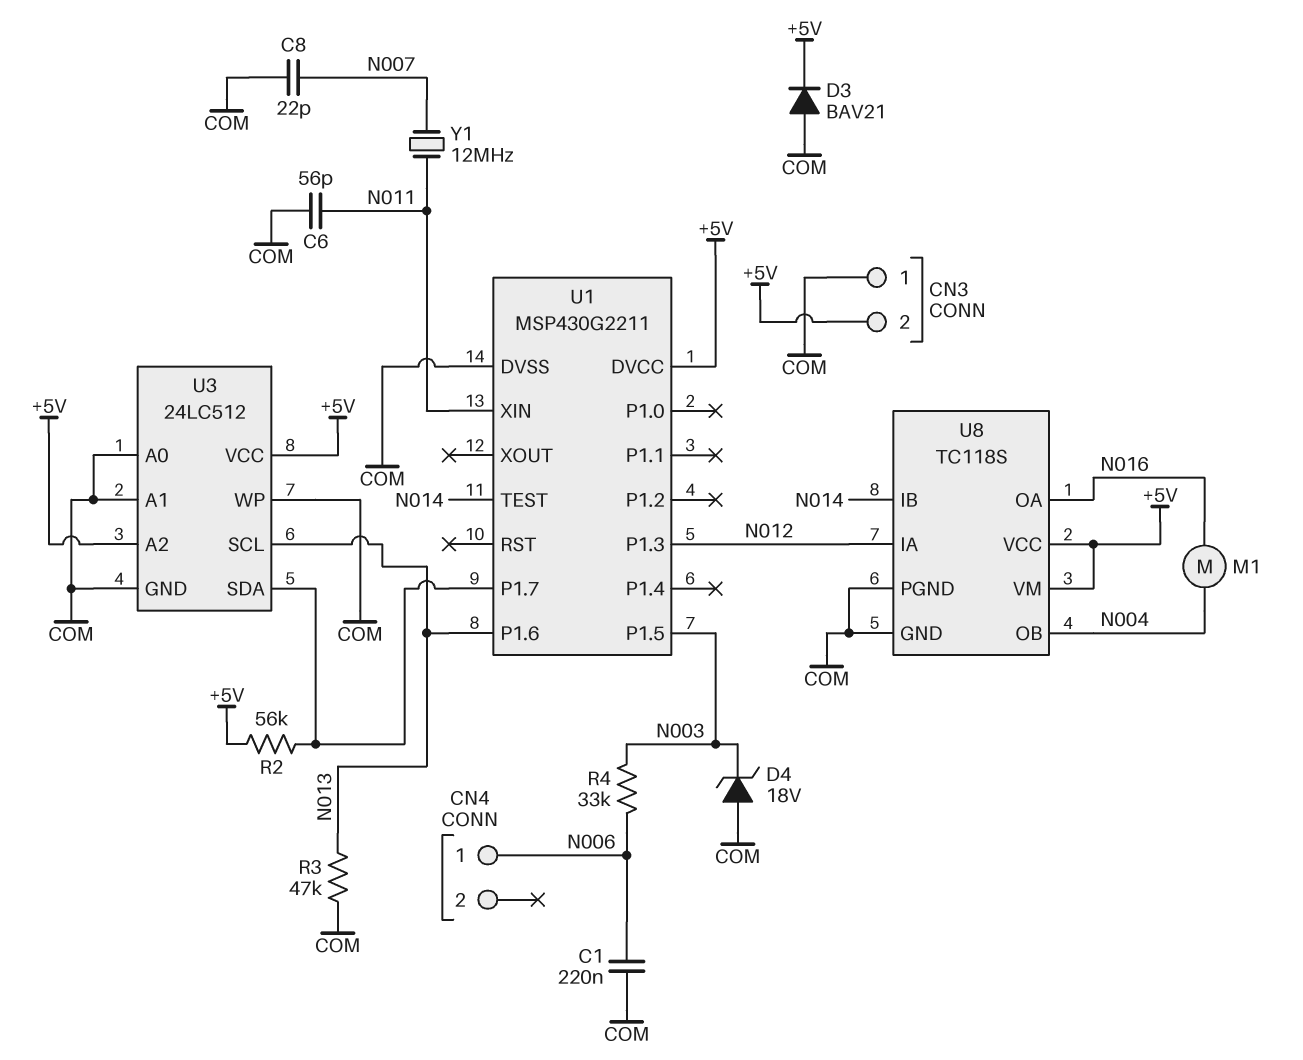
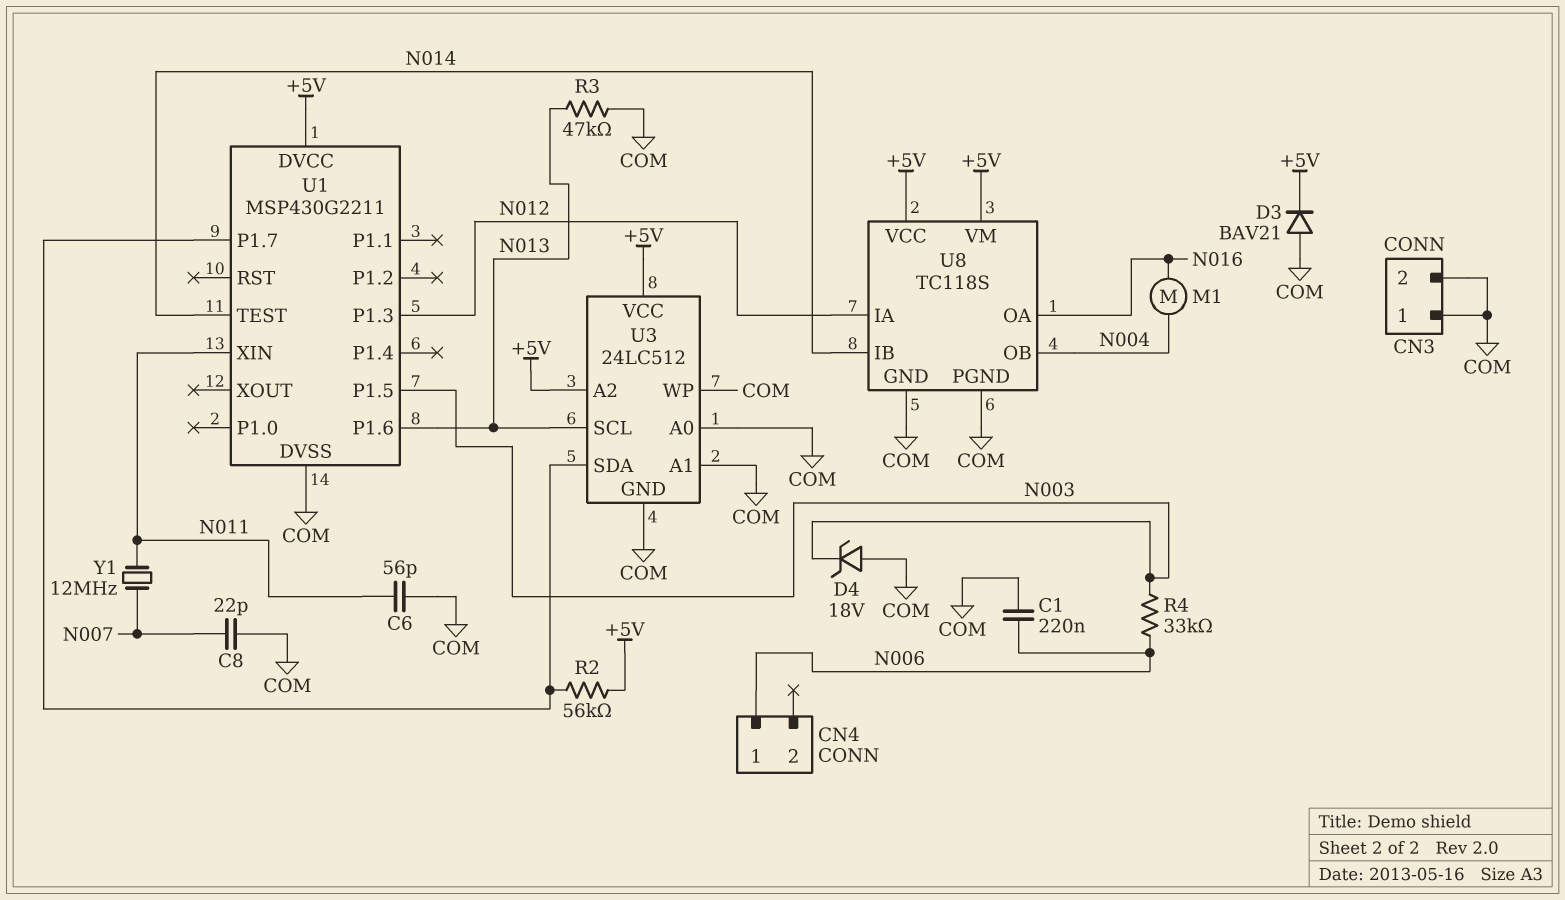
CN3 pin 2: +5V -> COM

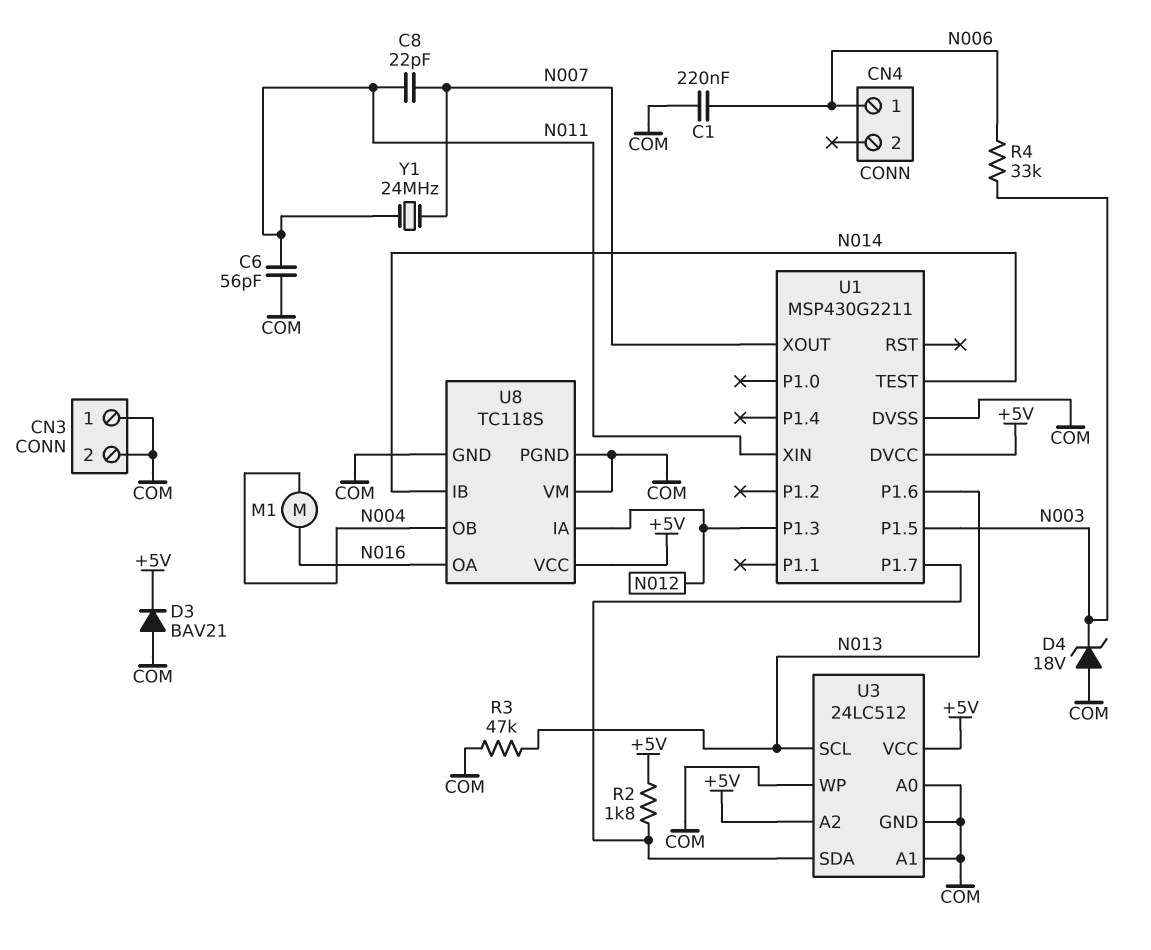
C8: 22pF (COM, N007) -> 22pF (N007, N011)
R2: 56k (+5V, U1/P1.7) -> 1.8k (+5V, U1/P1.7)
U1 pin XOUT: none -> N007
U8 pin VM: +5V -> COM
Y1: 12MHz (N007, N011) -> 24MHz (N007, N011)

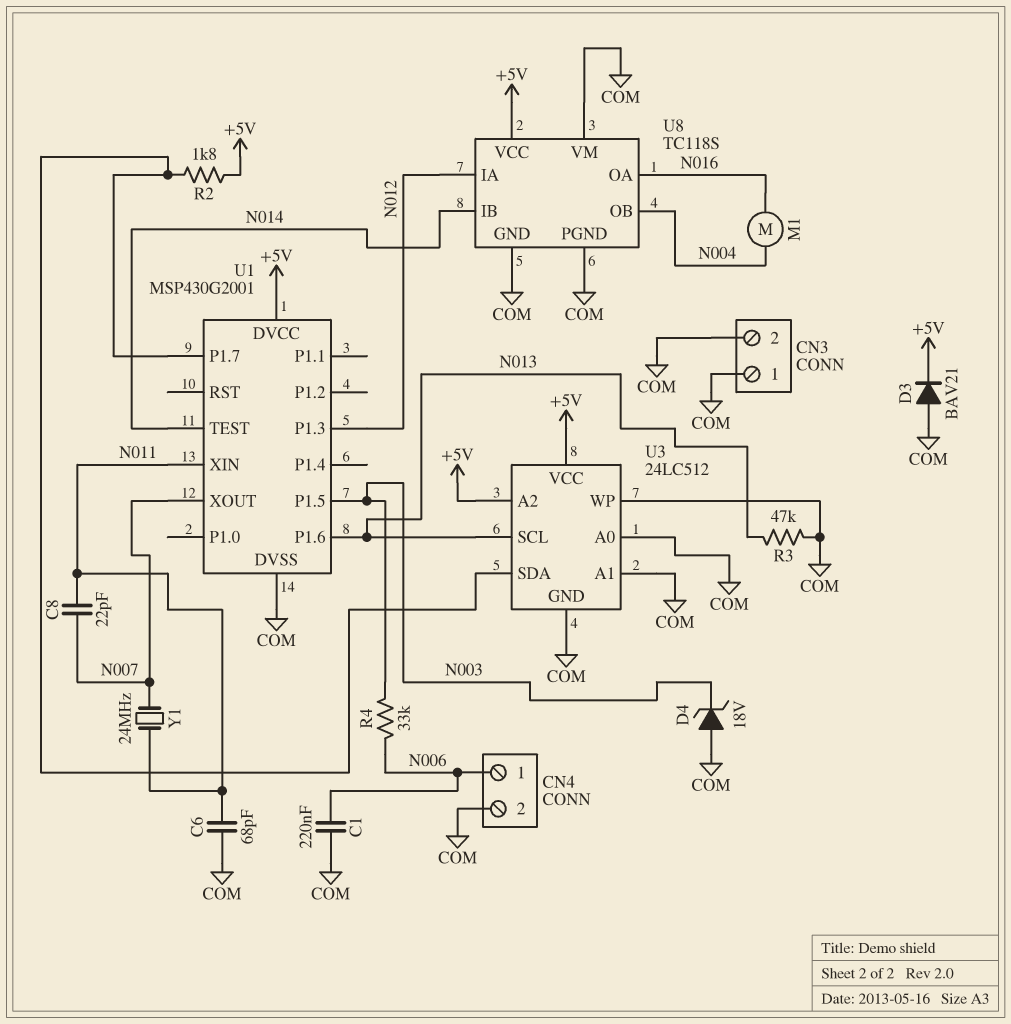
C6: 56pF (COM, N011) -> 68pF (COM, N011)
CN4 pin 2: none -> COM
U1: MSP430G2211 -> MSP430G2001

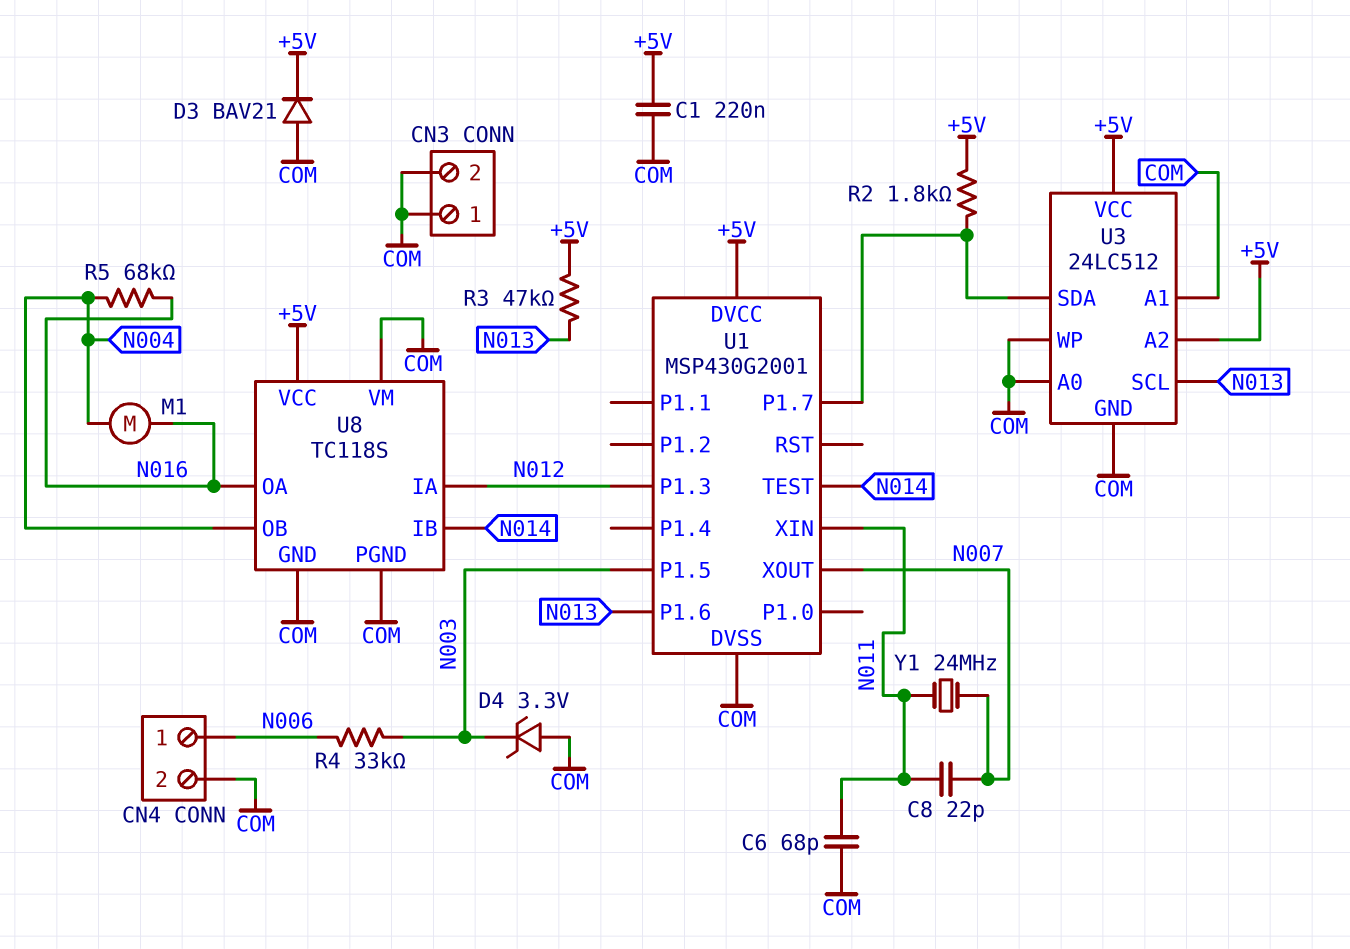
C1: 220nF (COM, N006) -> 220nF (+5V, COM)
D4: zener 18V (A COM, K N003) -> zener 3.3V (A COM, K N003)
R3: 47k (COM, N013) -> 47k (+5V, N013)
R5: none -> 68k (N004, N016)

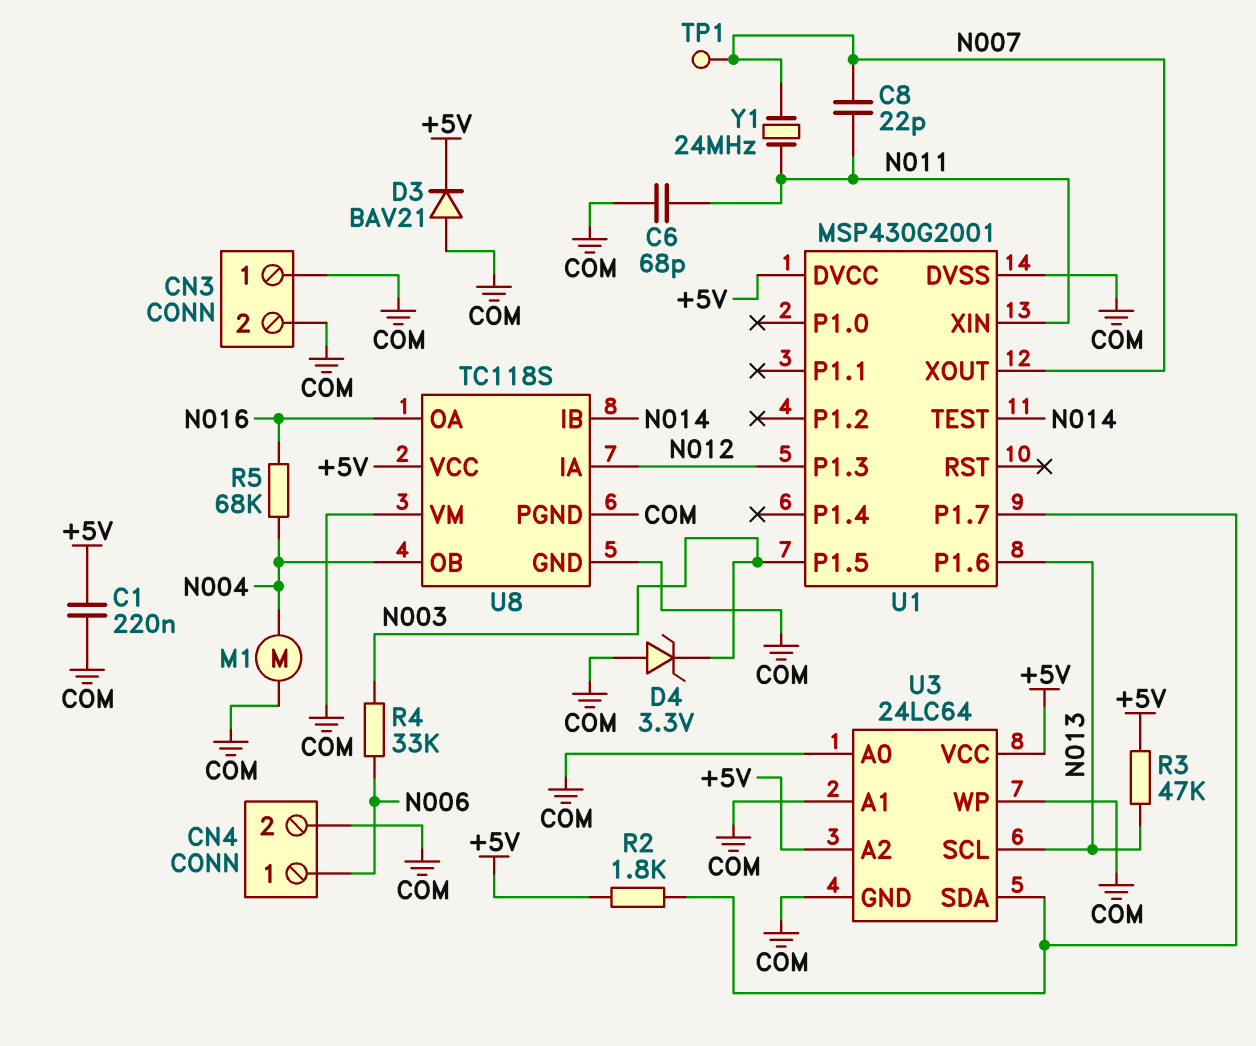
M1: motor (N004, N016) -> motor (COM, N004)
TP1: none -> test point (N007)
U3: 24LC512 -> 24LC64

